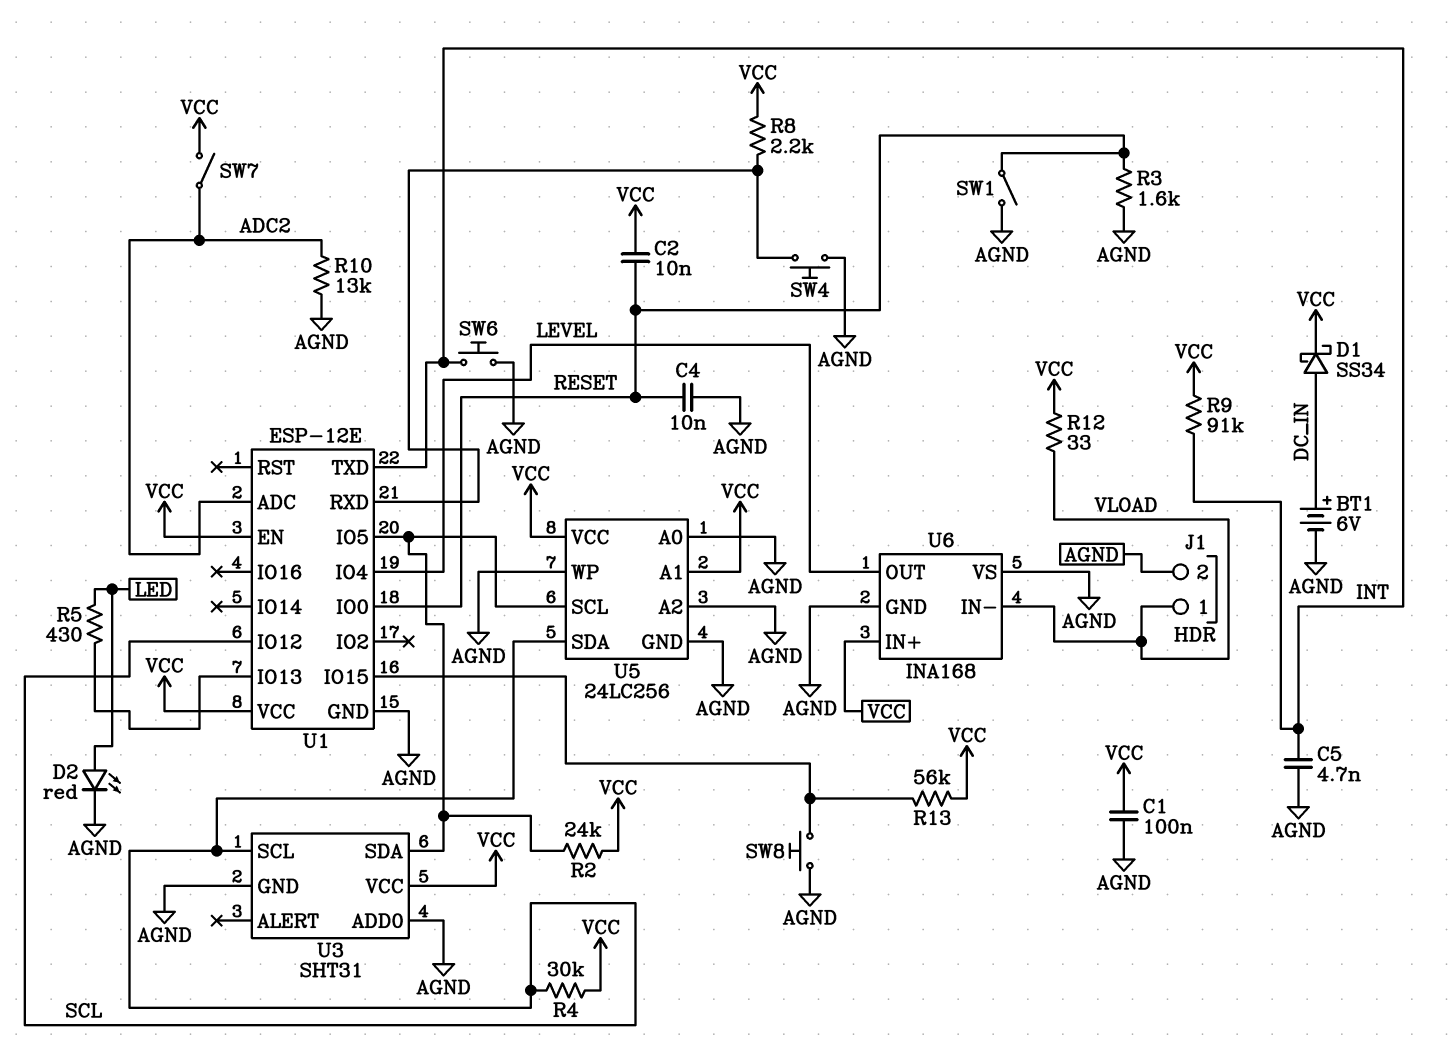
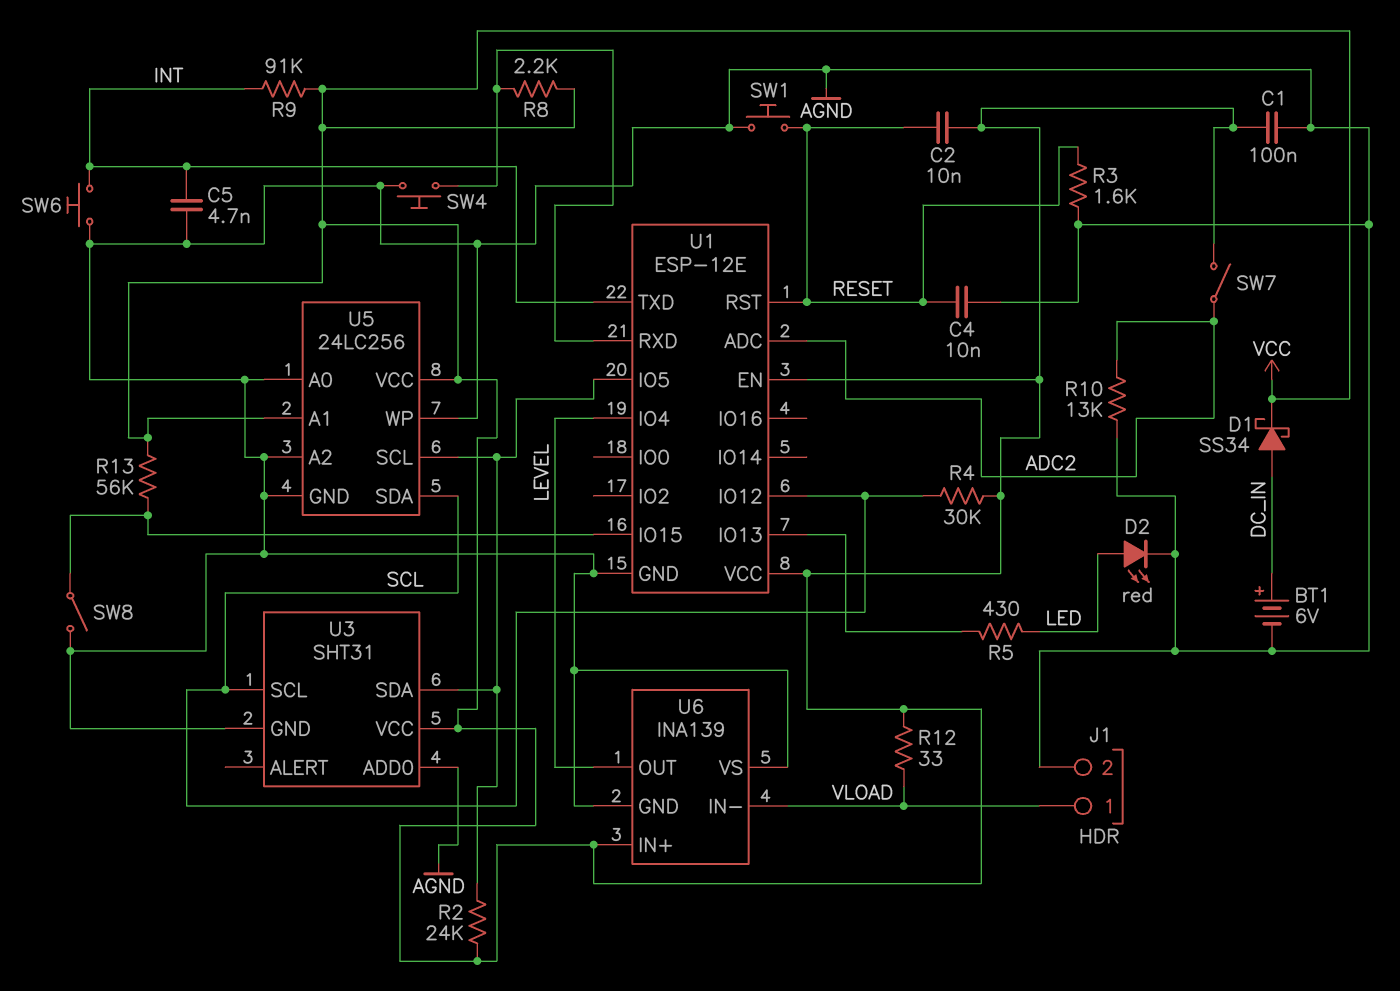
SW1: switch (AGND, RESET) -> button (AGND, RESET)
SW8: button (AGND, U1/IO15) -> switch (AGND, U1/IO15)
U1 pin IO0: RESET -> none
U1 pin RST: none -> RESET
U6: INA168 -> INA139

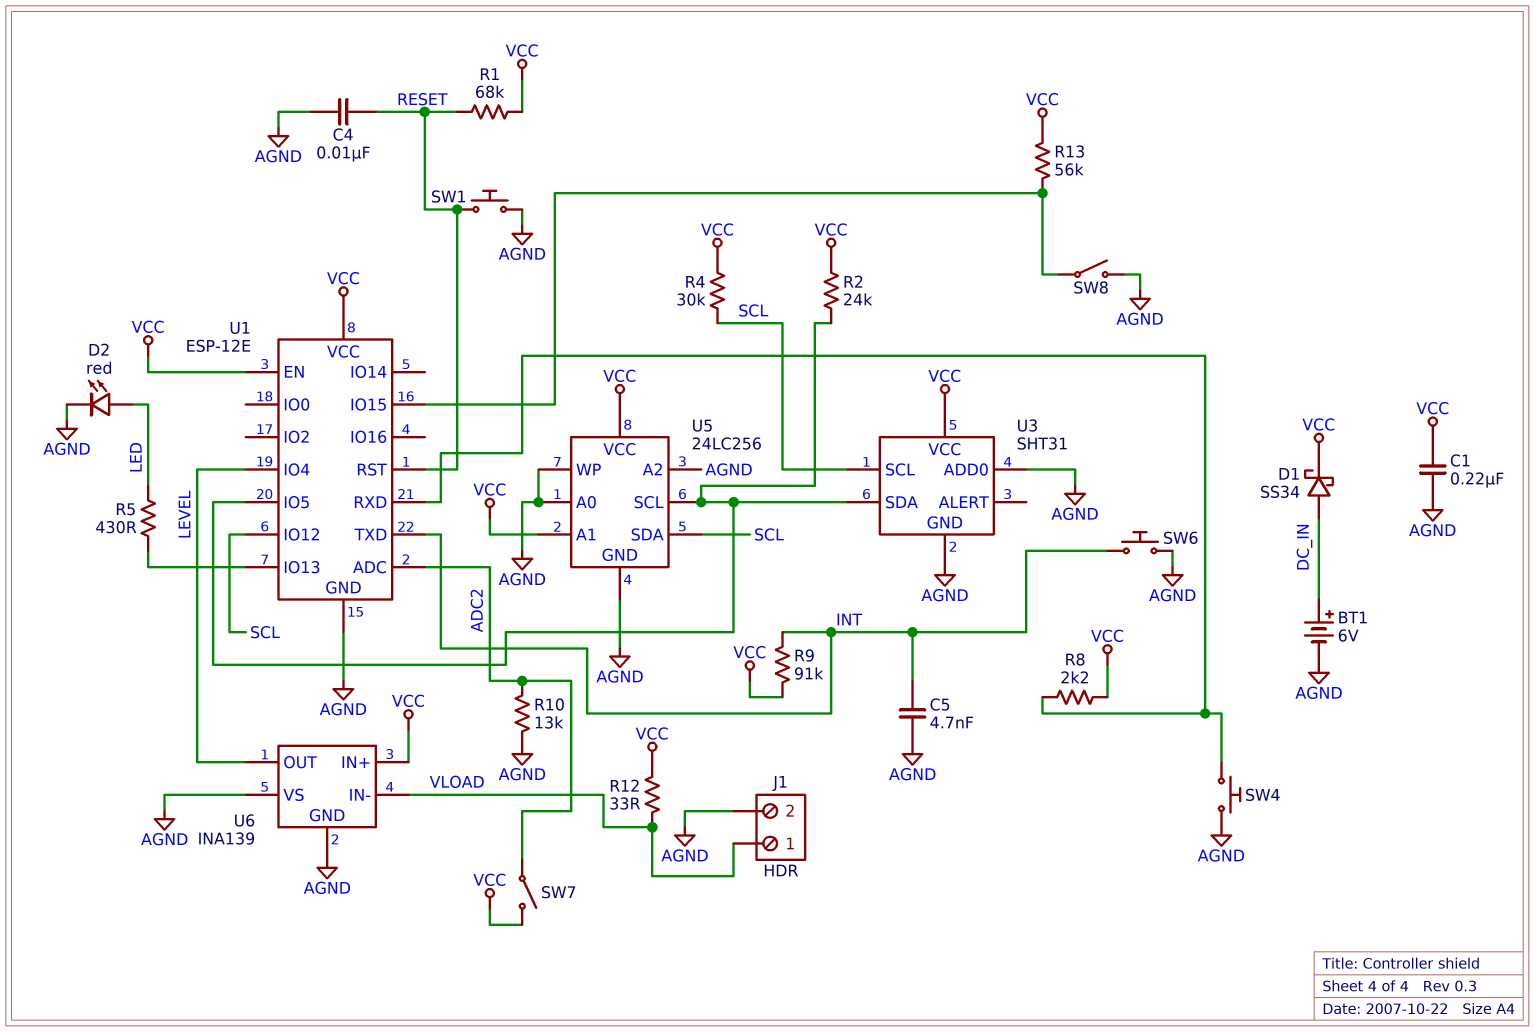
C1: 100nF (AGND, VCC) -> 220nF (AGND, VCC)
C2: 10nF (RESET, VCC) -> none
R1: none -> 68k (RESET, VCC)
R3: 1.6k (AGND, RESET) -> none

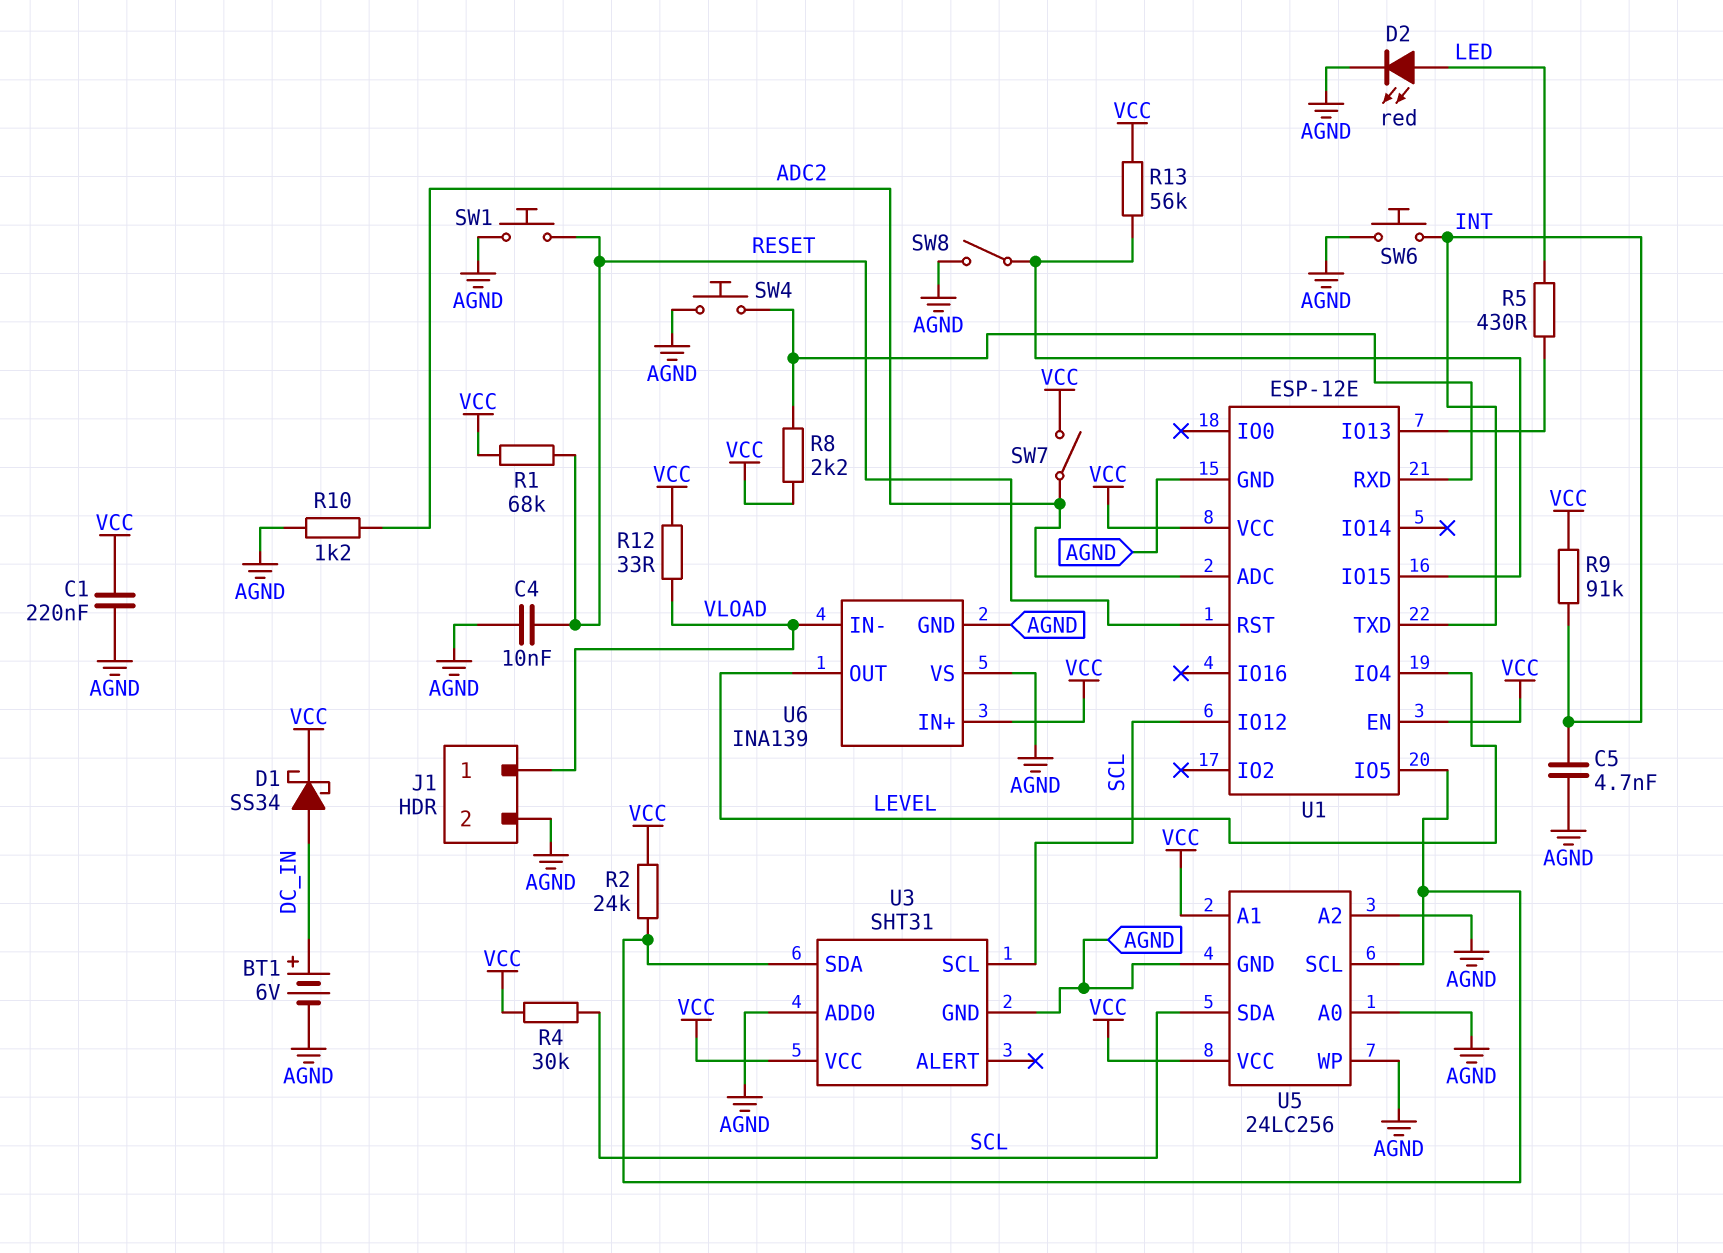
R10: 13k (ADC2, AGND) -> 1.2k (ADC2, AGND)

